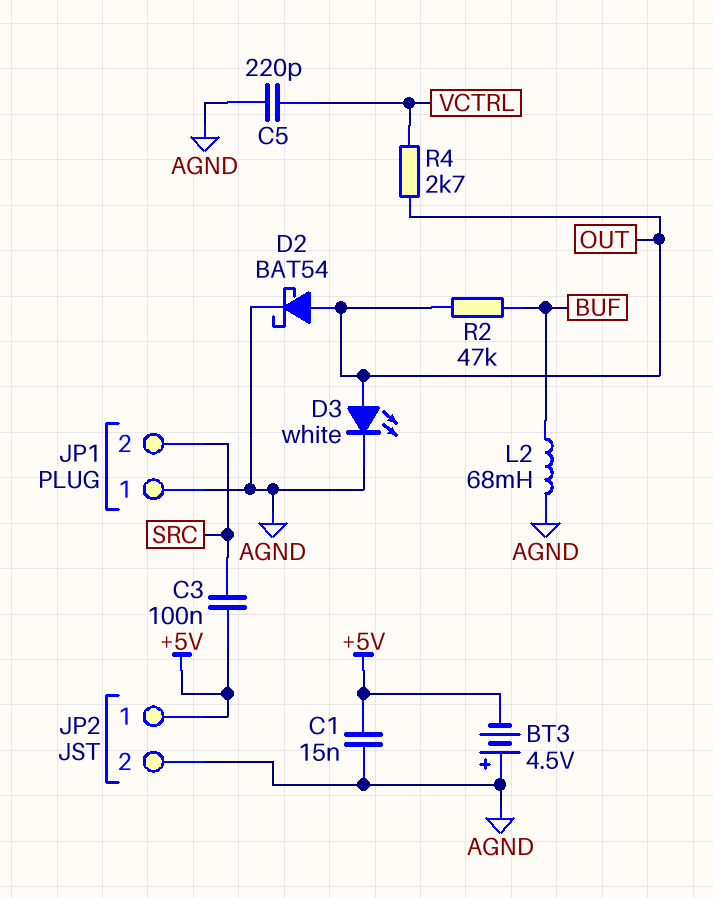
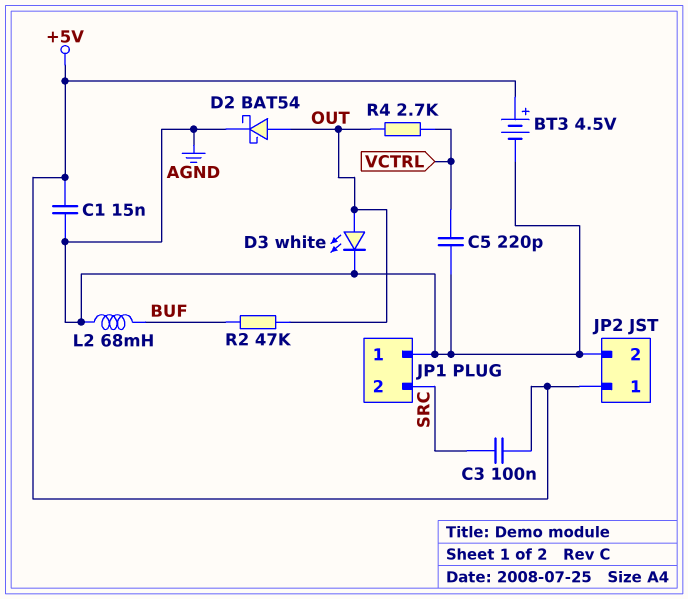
BT3: 4.5V (plus AGND, minus +5V) -> 4.5V (plus +5V, minus AGND)

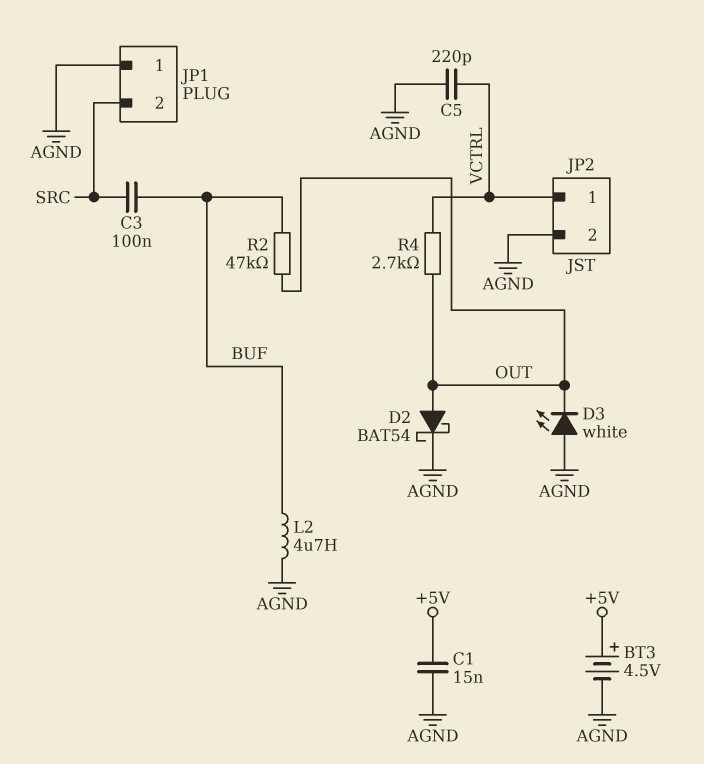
C3: 100nF (+5V, SRC) -> 100nF (BUF, SRC)
D3: LED white (A OUT, K AGND) -> LED white (A AGND, K OUT)
JP2 pin 1: +5V -> VCTRL
L2: 68mH (AGND, BUF) -> 4.7uH (AGND, BUF)

